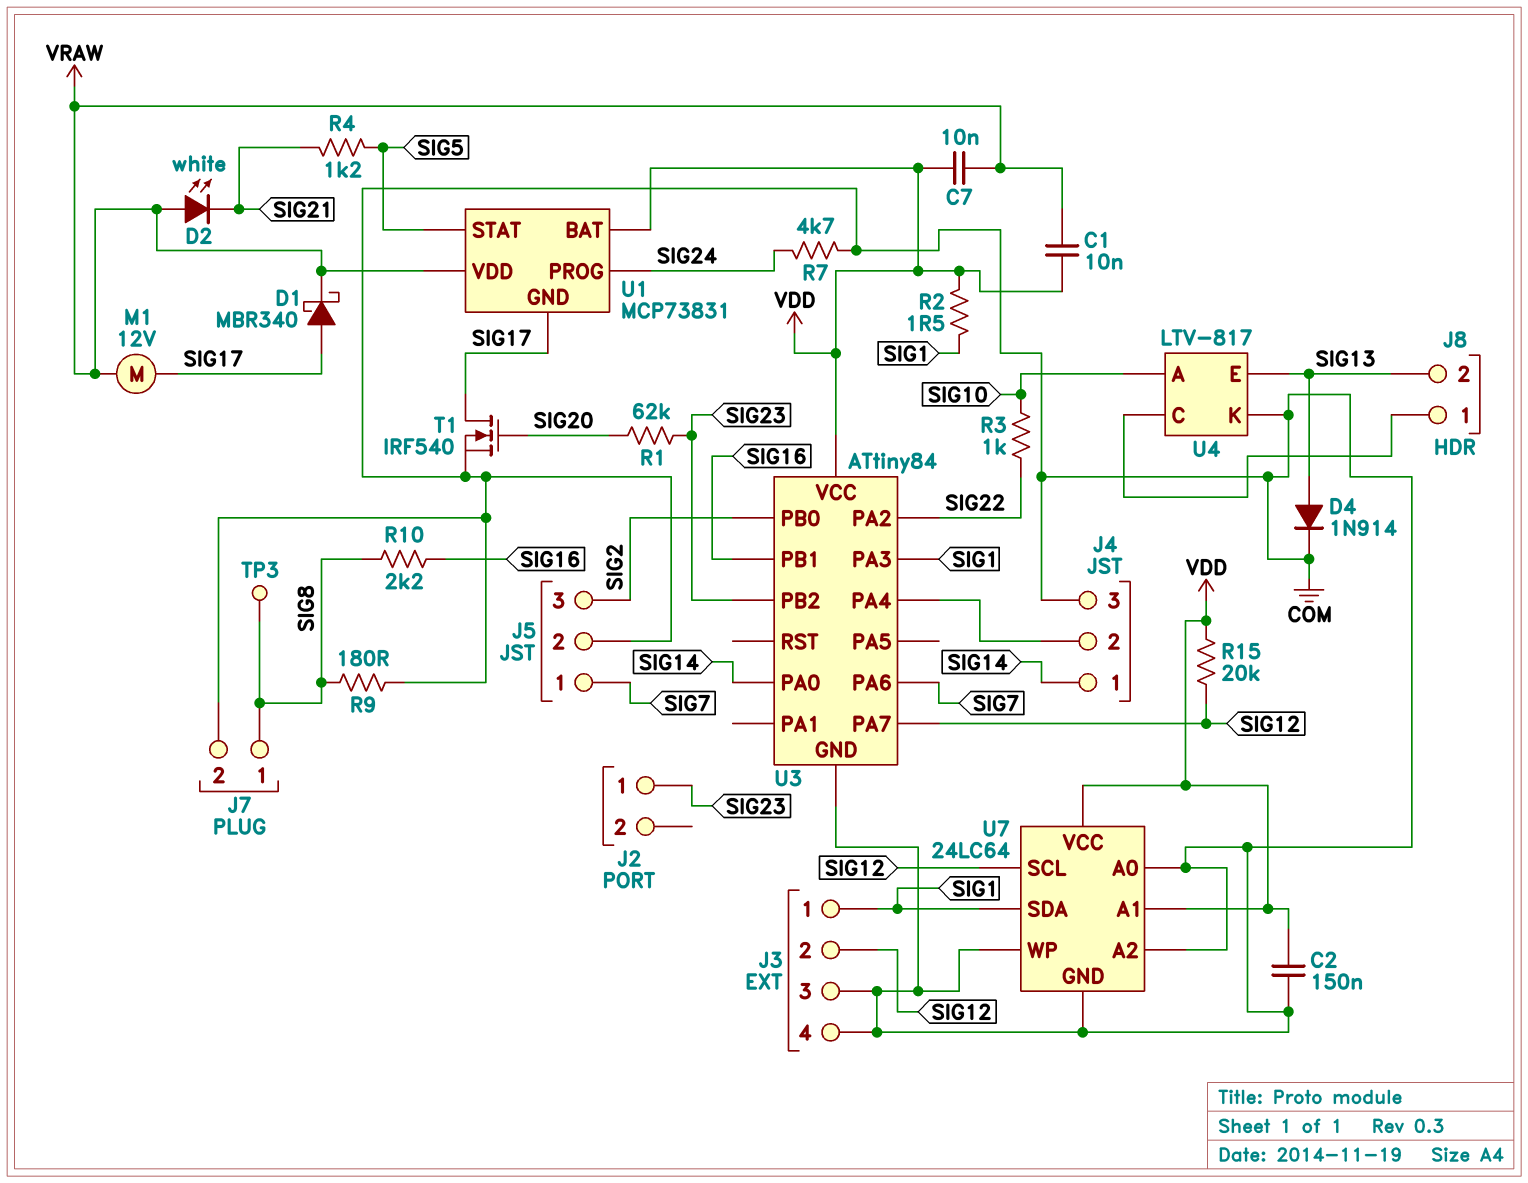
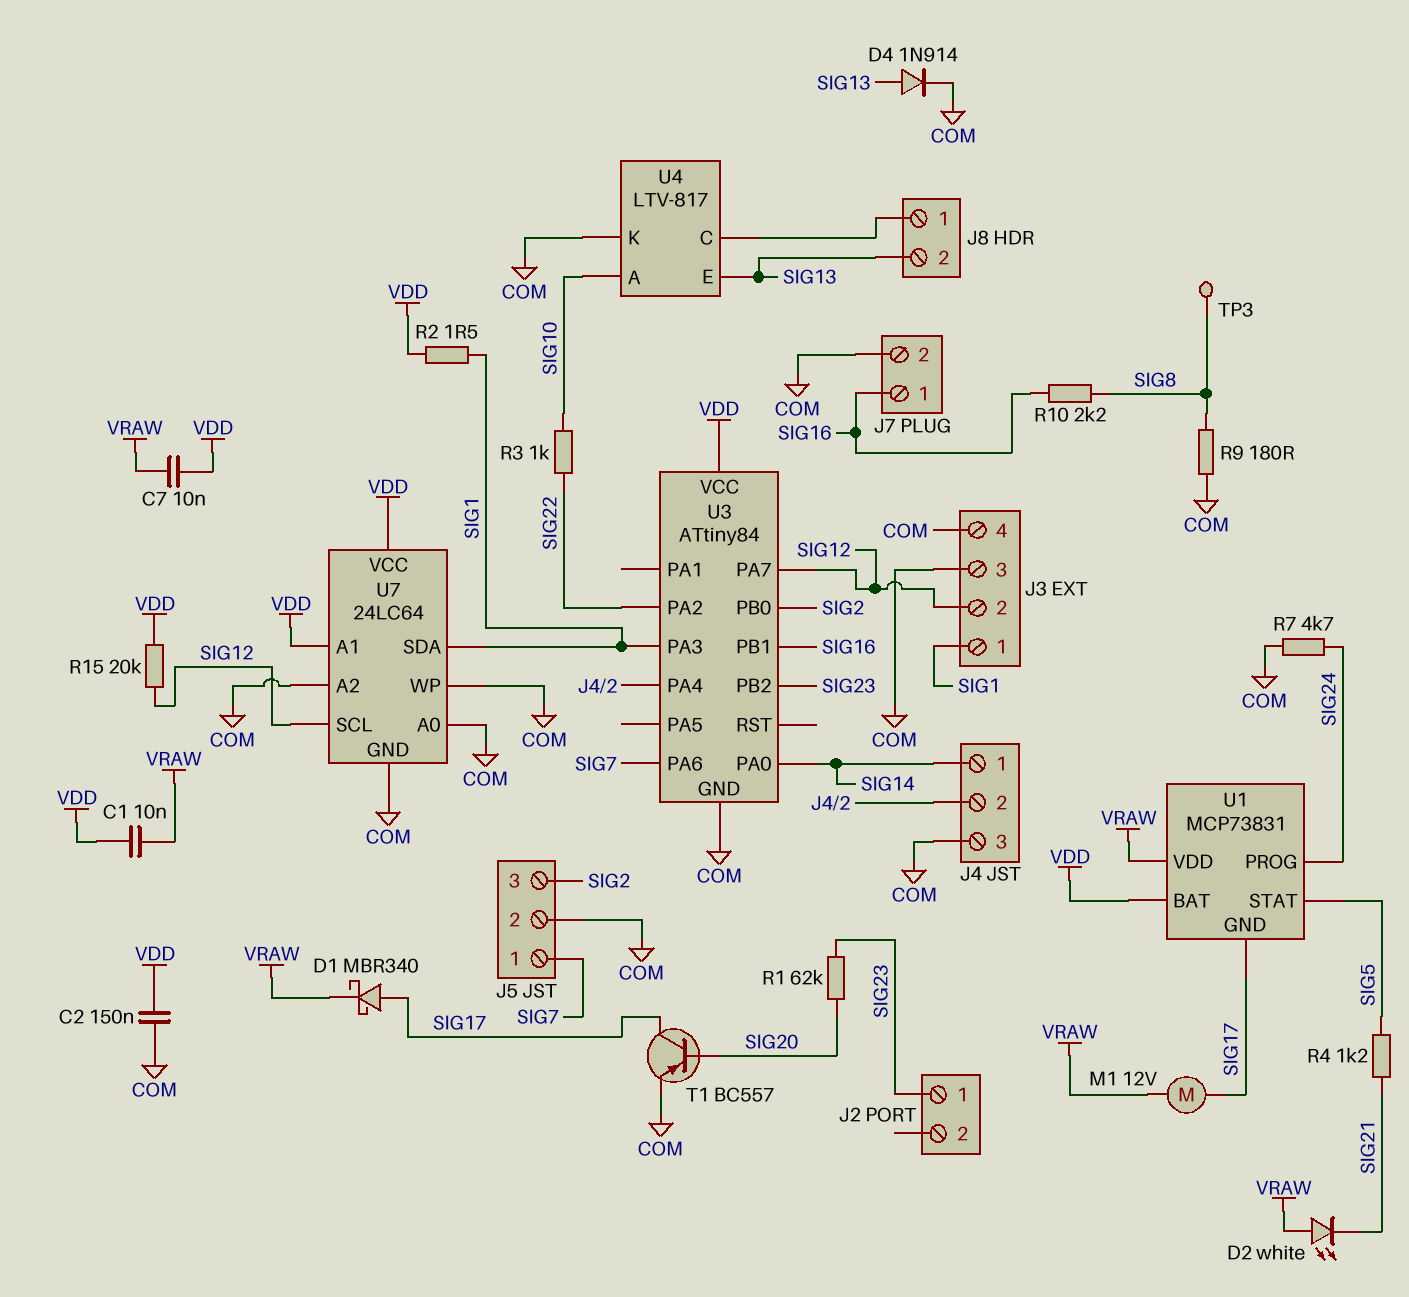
J7 pin 1: SIG8 -> SIG16
T1: NMOS IRF540 (G SIG20, D SIG17, S COM) -> PNP BC557 (B SIG20, C SIG17, E COM)

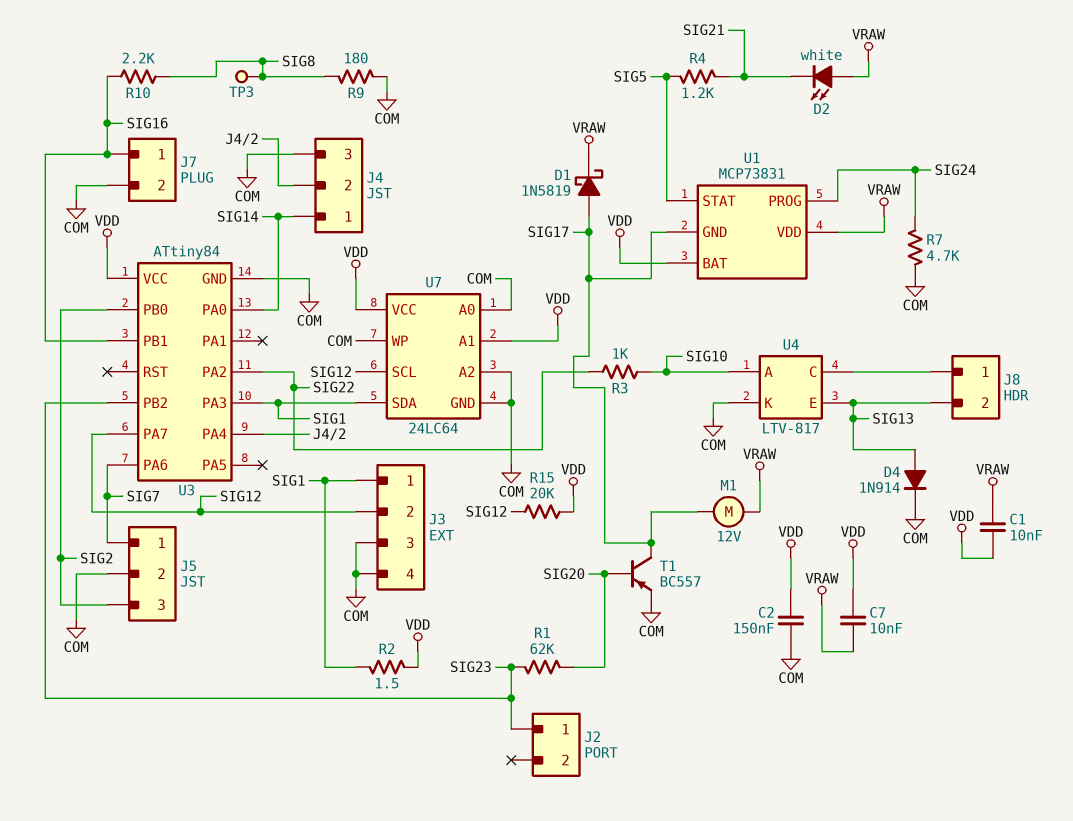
D1: schottky MBR340 (A SIG17, K VRAW) -> schottky 1N5819 (A SIG17, K VRAW)

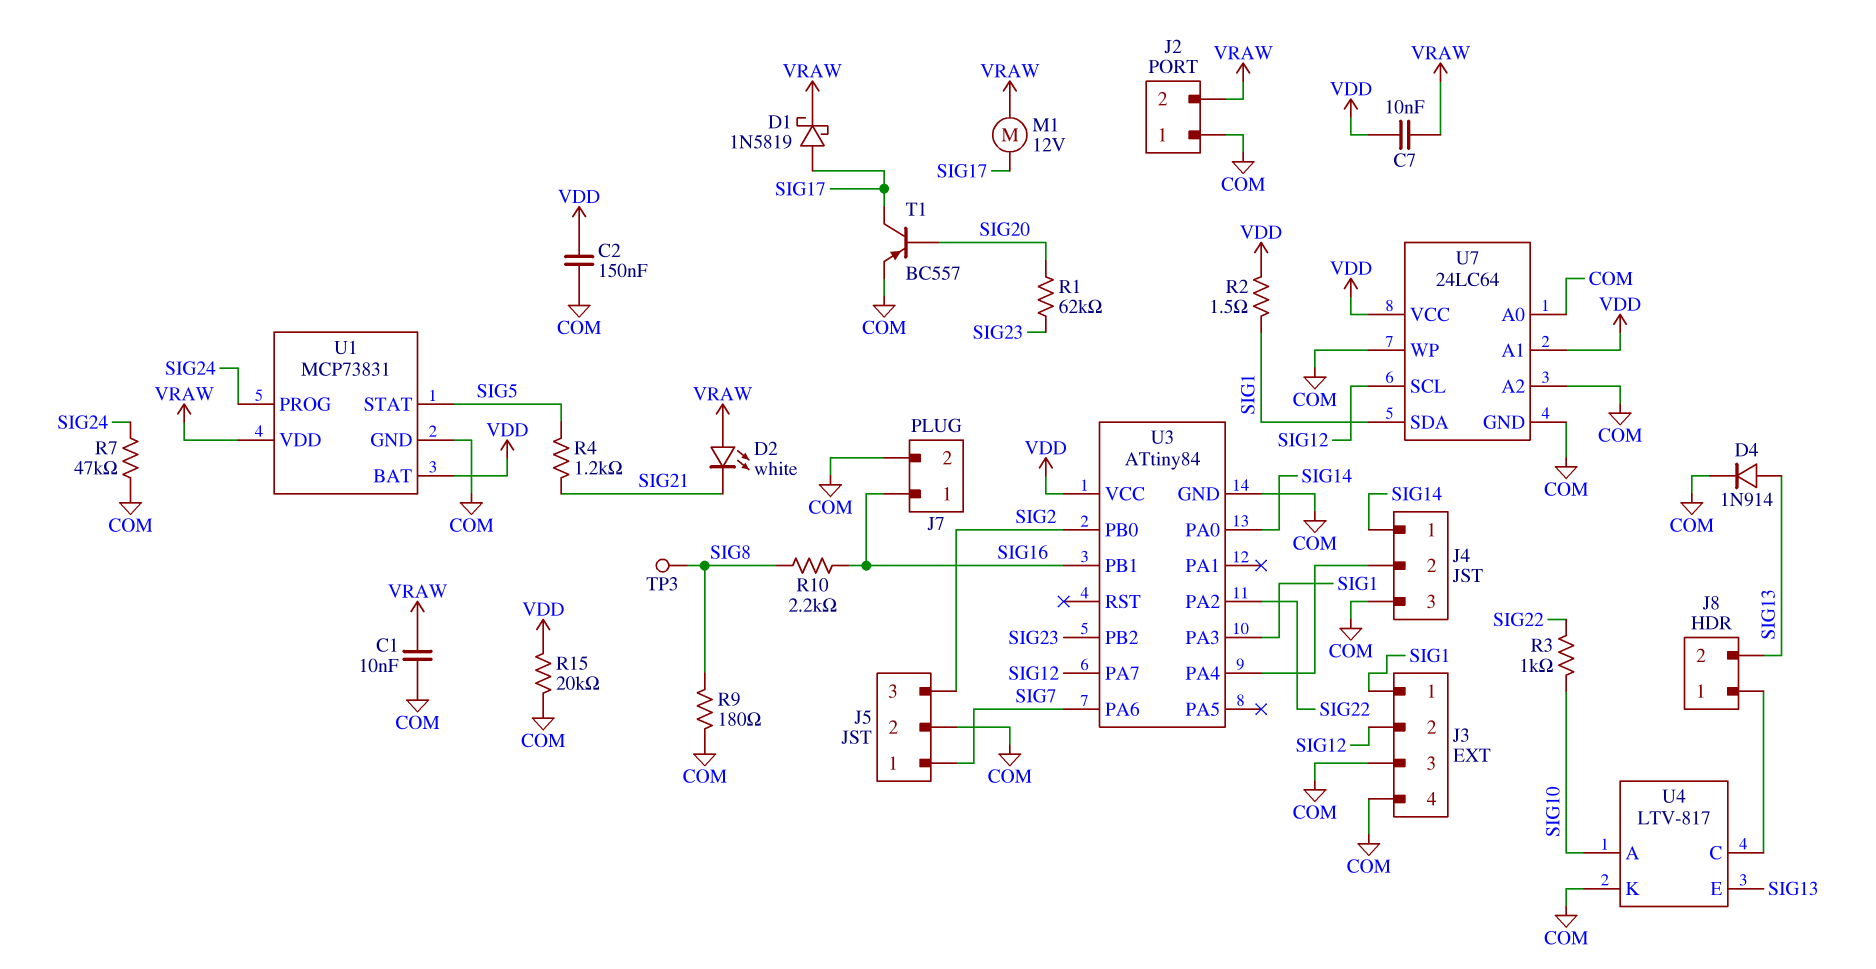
C1: 10nF (VDD, VRAW) -> 10nF (COM, VRAW)
J2 pin 1: SIG23 -> COM
J2 pin 2: none -> VRAW
R7: 4.7k (COM, SIG24) -> 47k (COM, SIG24)
R15: 20k (SIG12, VDD) -> 20k (COM, VDD)
U1 pin GND: SIG17 -> COM

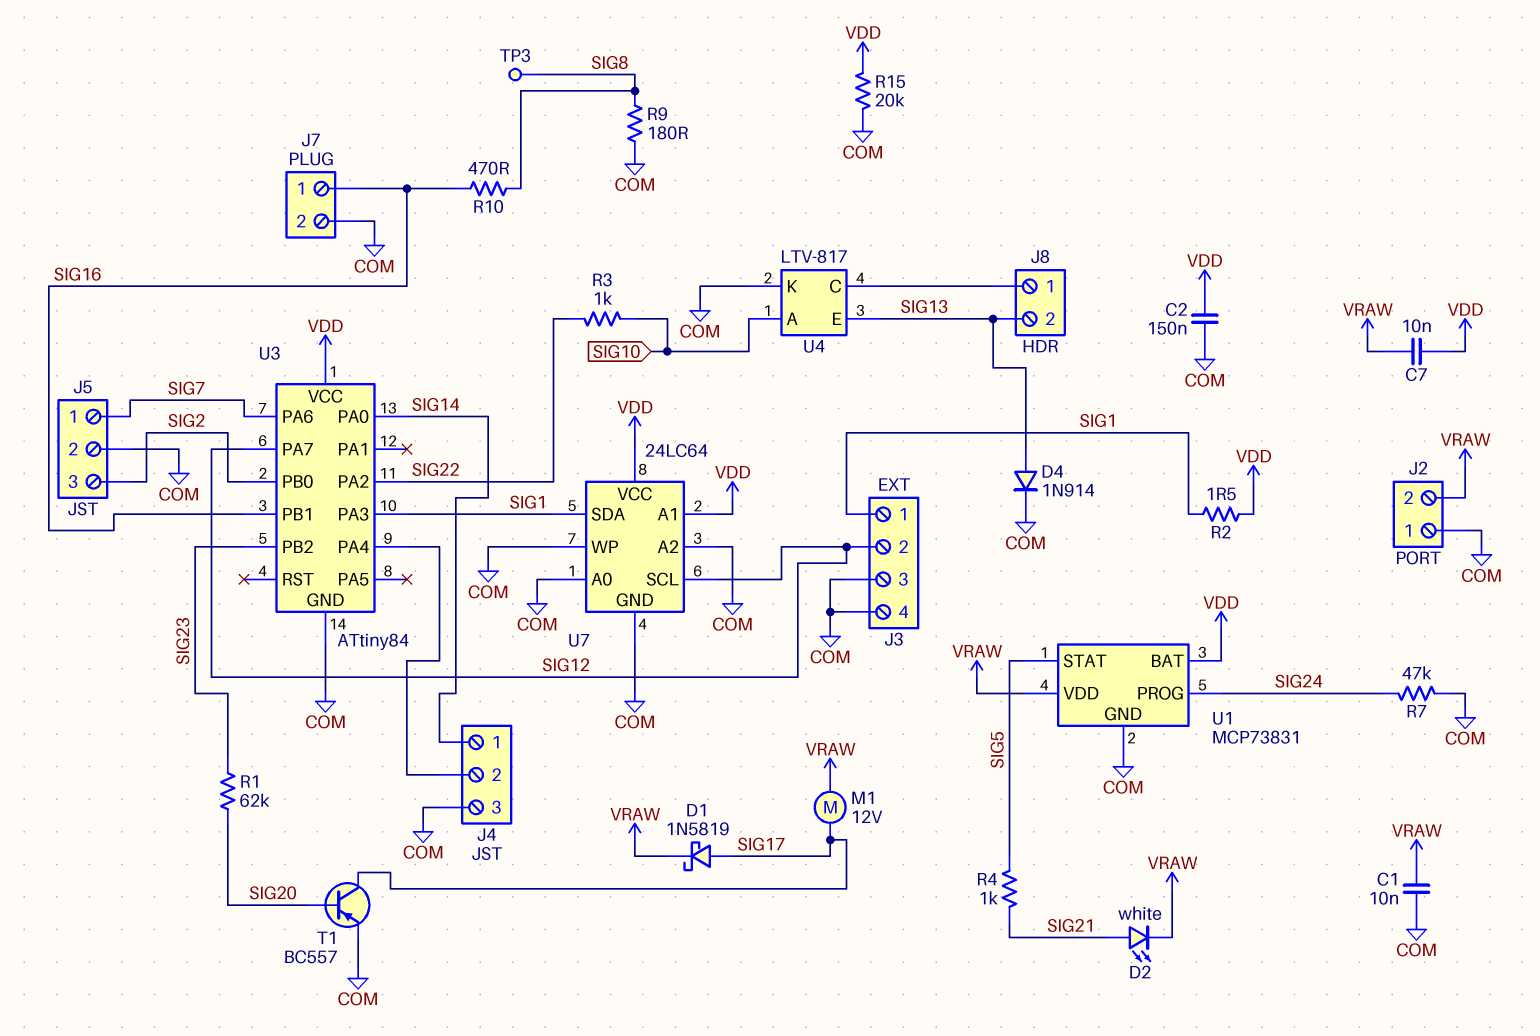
D2: LED white (A VRAW, K SIG21) -> LED white (A SIG21, K VRAW)
R4: 1.2k (SIG5, SIG21) -> 1k (SIG5, SIG21)
R10: 2.2k (SIG8, SIG16) -> 470 (SIG8, SIG16)

